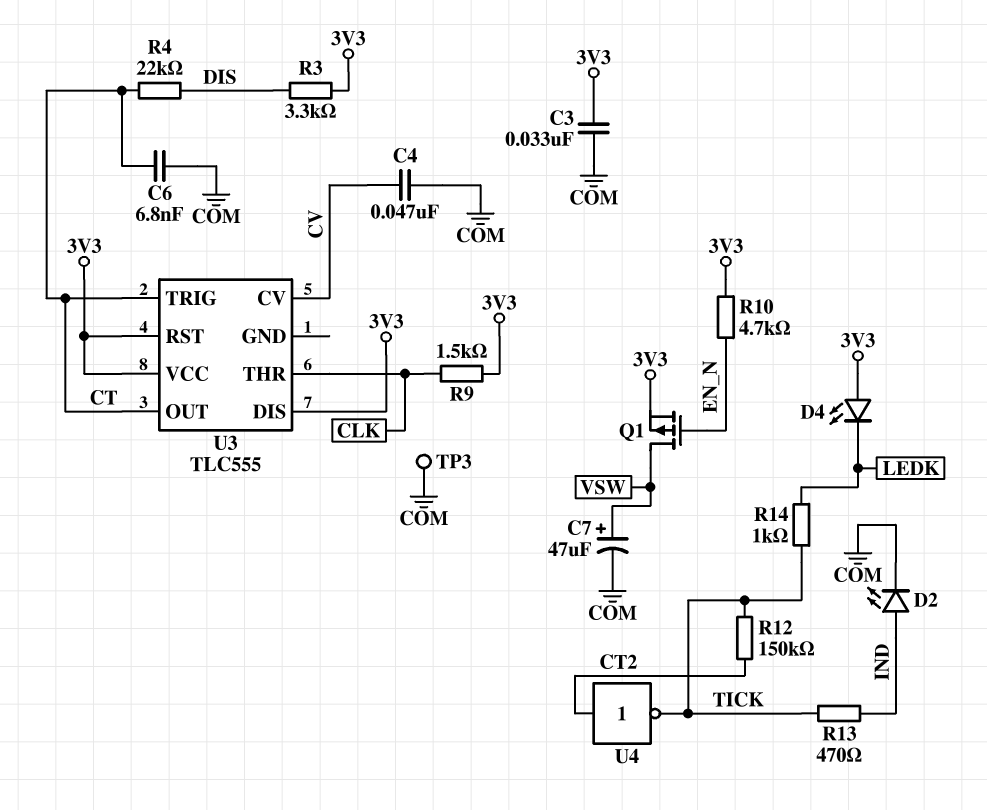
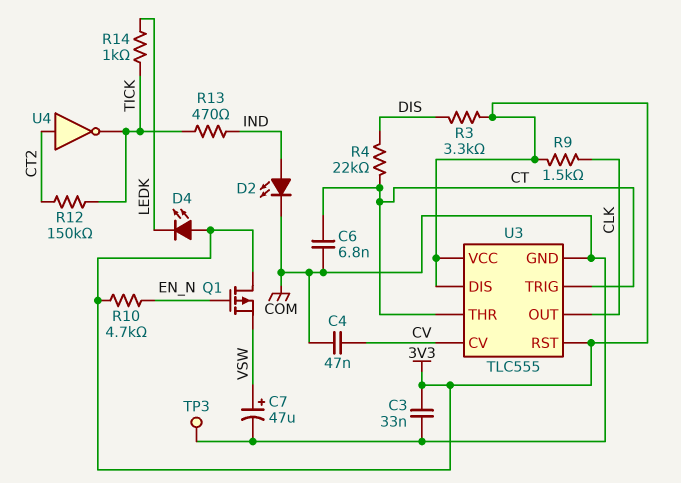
Q1: PMOS (G EN_N, D VSW, S 3V3) -> PMOS (G EN_N, D 3V3, S VSW)
U3 pin GND: none -> COM
U3 pin OUT: CT -> CLK
U3 pin THR: CLK -> CT

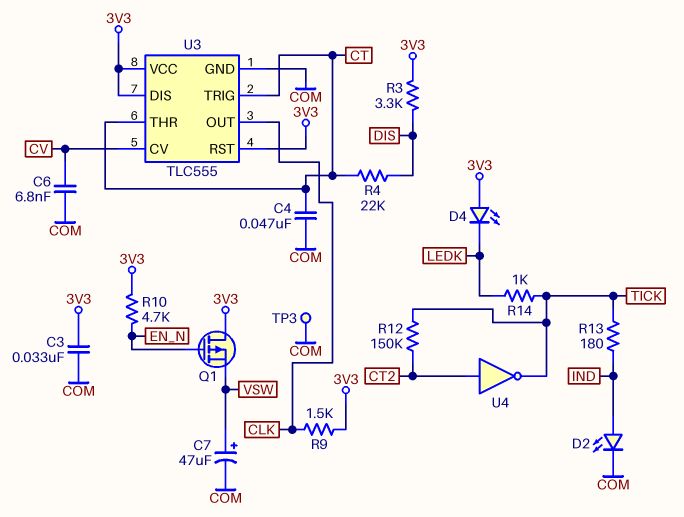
C4: 47nF (COM, CV) -> 47nF (COM, CT)
C6: 6.8nF (COM, CT) -> 6.8nF (COM, CV)
R13: 470 (IND, TICK) -> 180 (IND, TICK)

